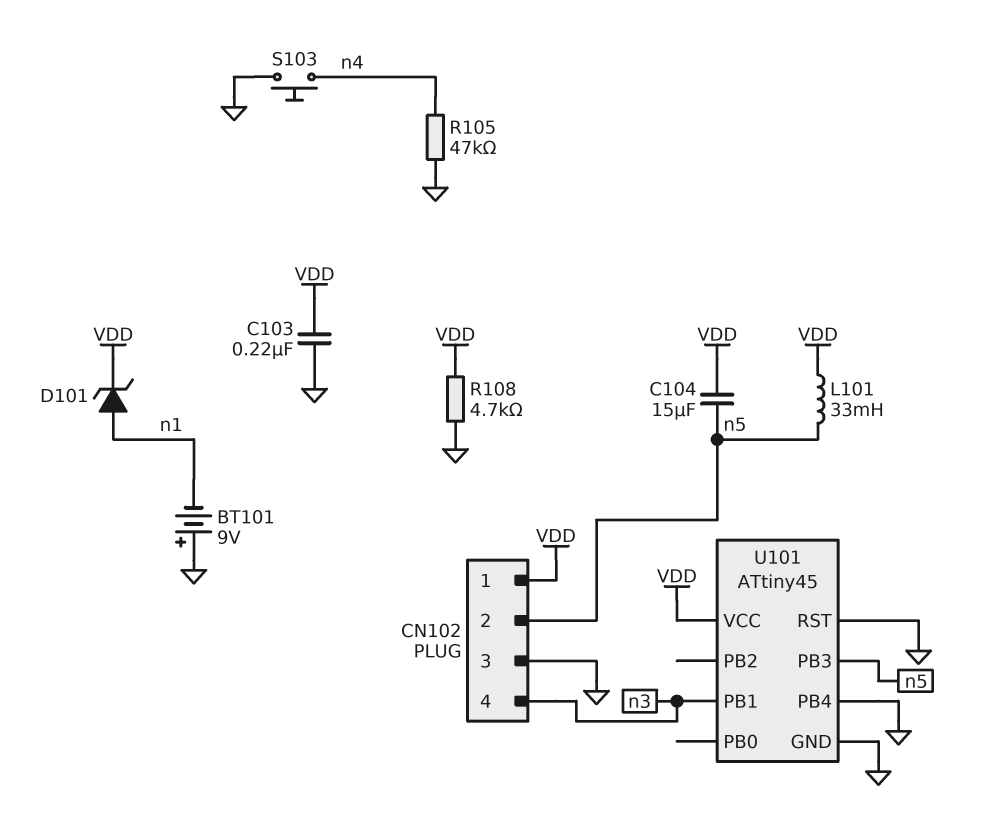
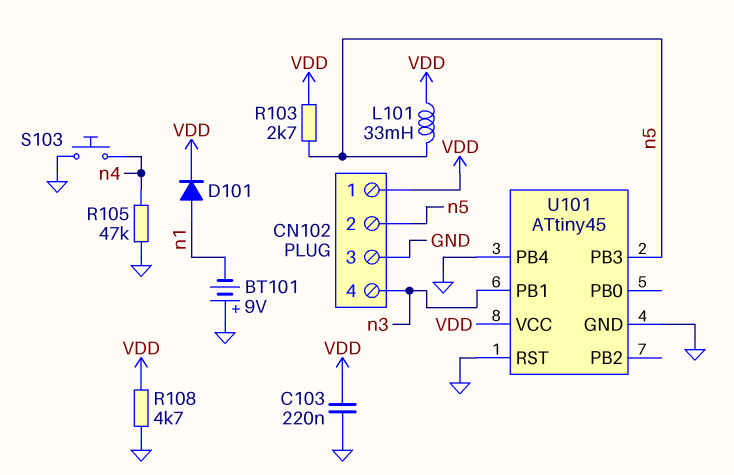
C104: 15uF (VDD, n5) -> none
D101: zener (A n1, K VDD) -> diode (A n1, K VDD)
R103: none -> 2.7k (VDD, n5)

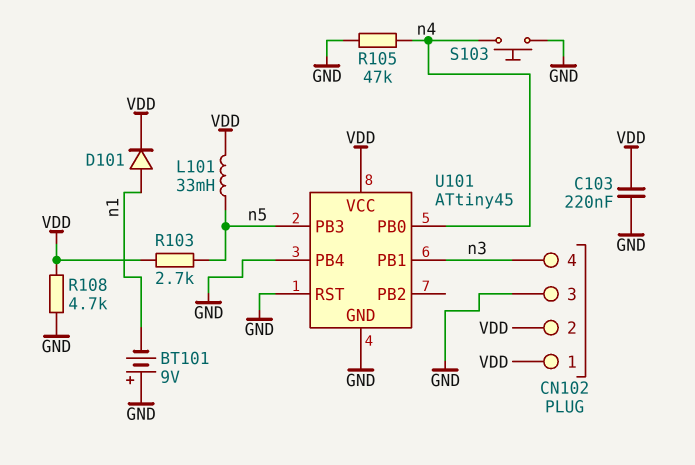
CN102 pin 2: n5 -> VDD
U101 pin PB0: none -> n4

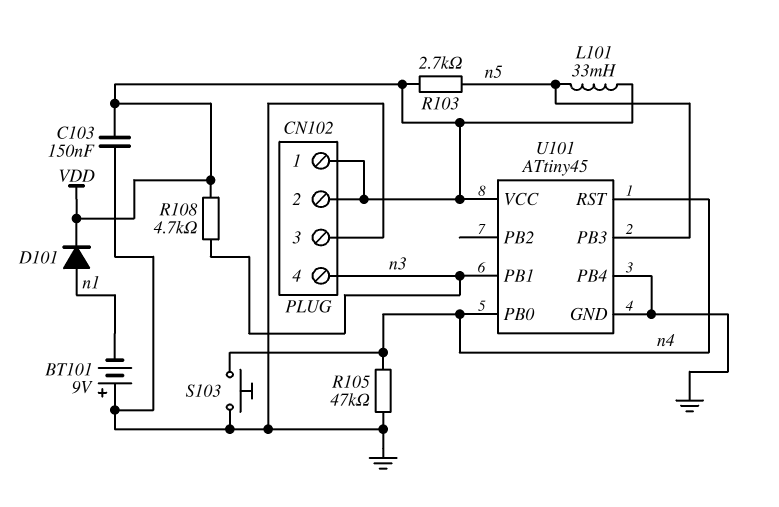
C103: 220nF (GND, VDD) -> 150nF (GND, VDD)
R108: 4.7k (GND, VDD) -> 4.7k (VDD, n3)
U101 pin RST: GND -> n4

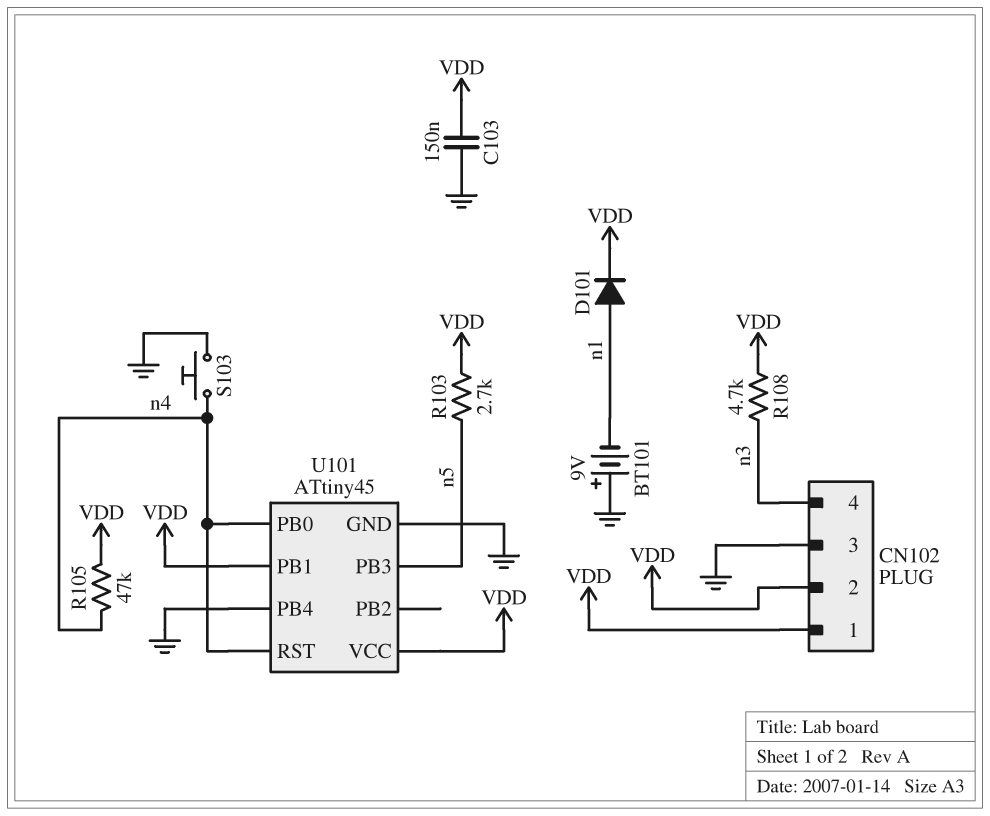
L101: 33mH (VDD, n5) -> none
R105: 47k (GND, n4) -> 47k (VDD, n4)
U101 pin PB1: n3 -> VDD

